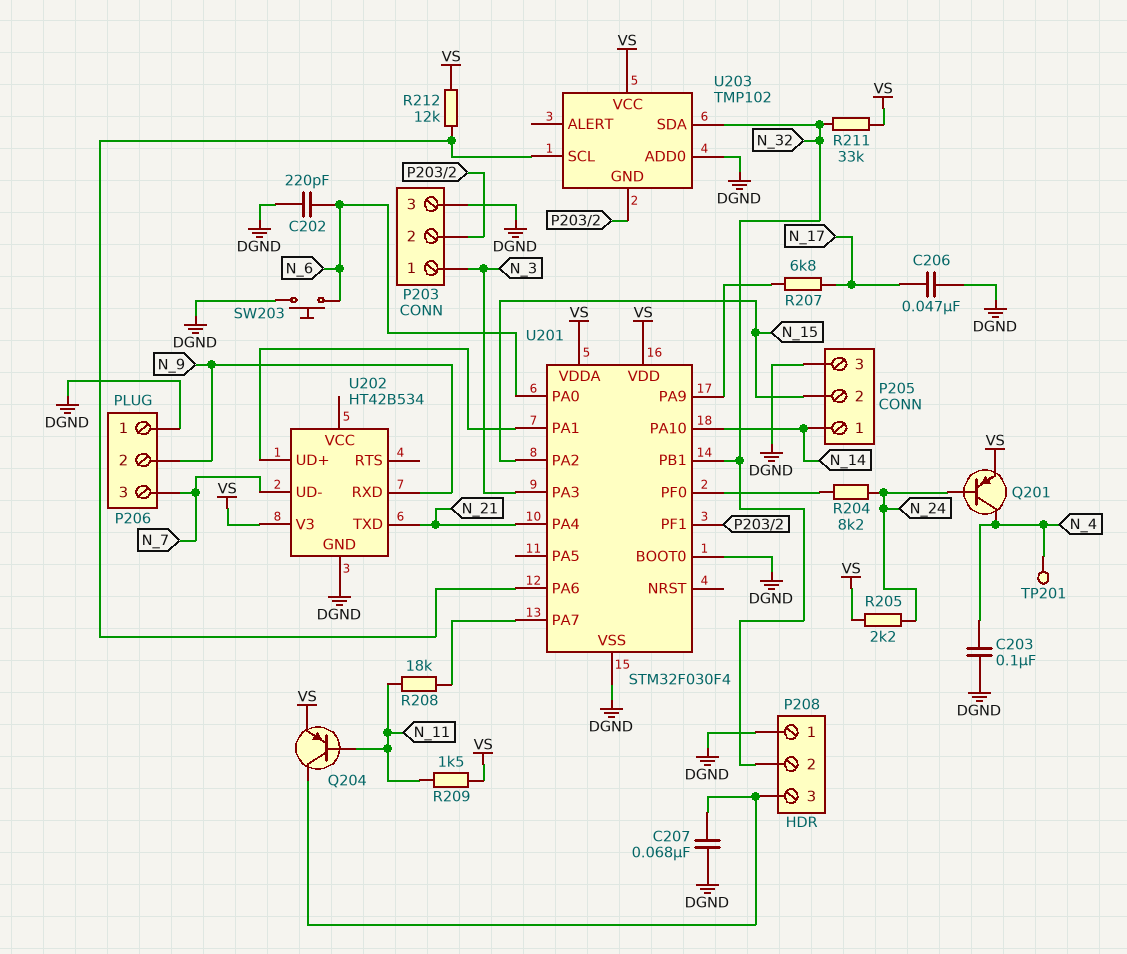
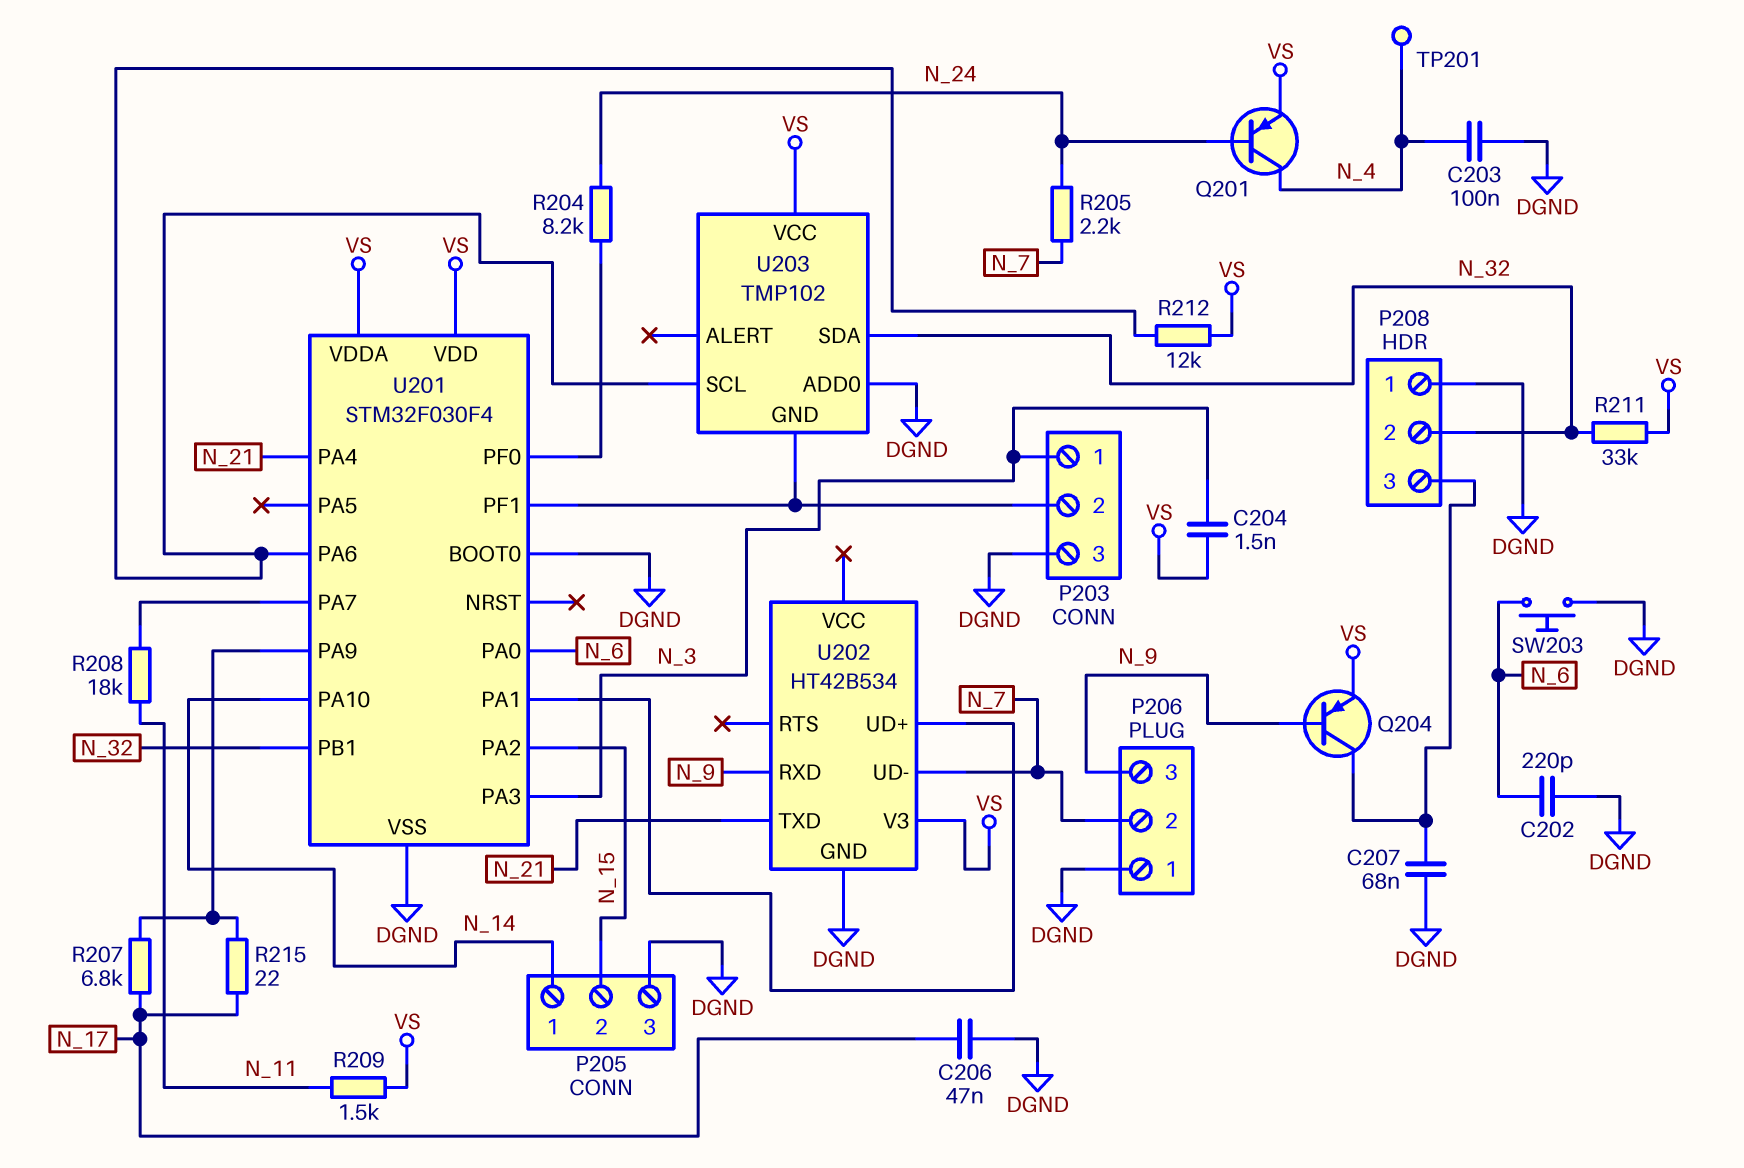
C204: none -> 1.5nF (N_3, VS)
P206 pin 2: N_9 -> N_7
P206 pin 3: N_7 -> N_9
Q204: PNP (B N_11, C P208/3, E VS) -> PNP (B N_9, C P208/3, E VS)
R205: 2.2k (N_24, VS) -> 2.2k (N_7, N_24)
R215: none -> 22 (N_17, U201/PA9)

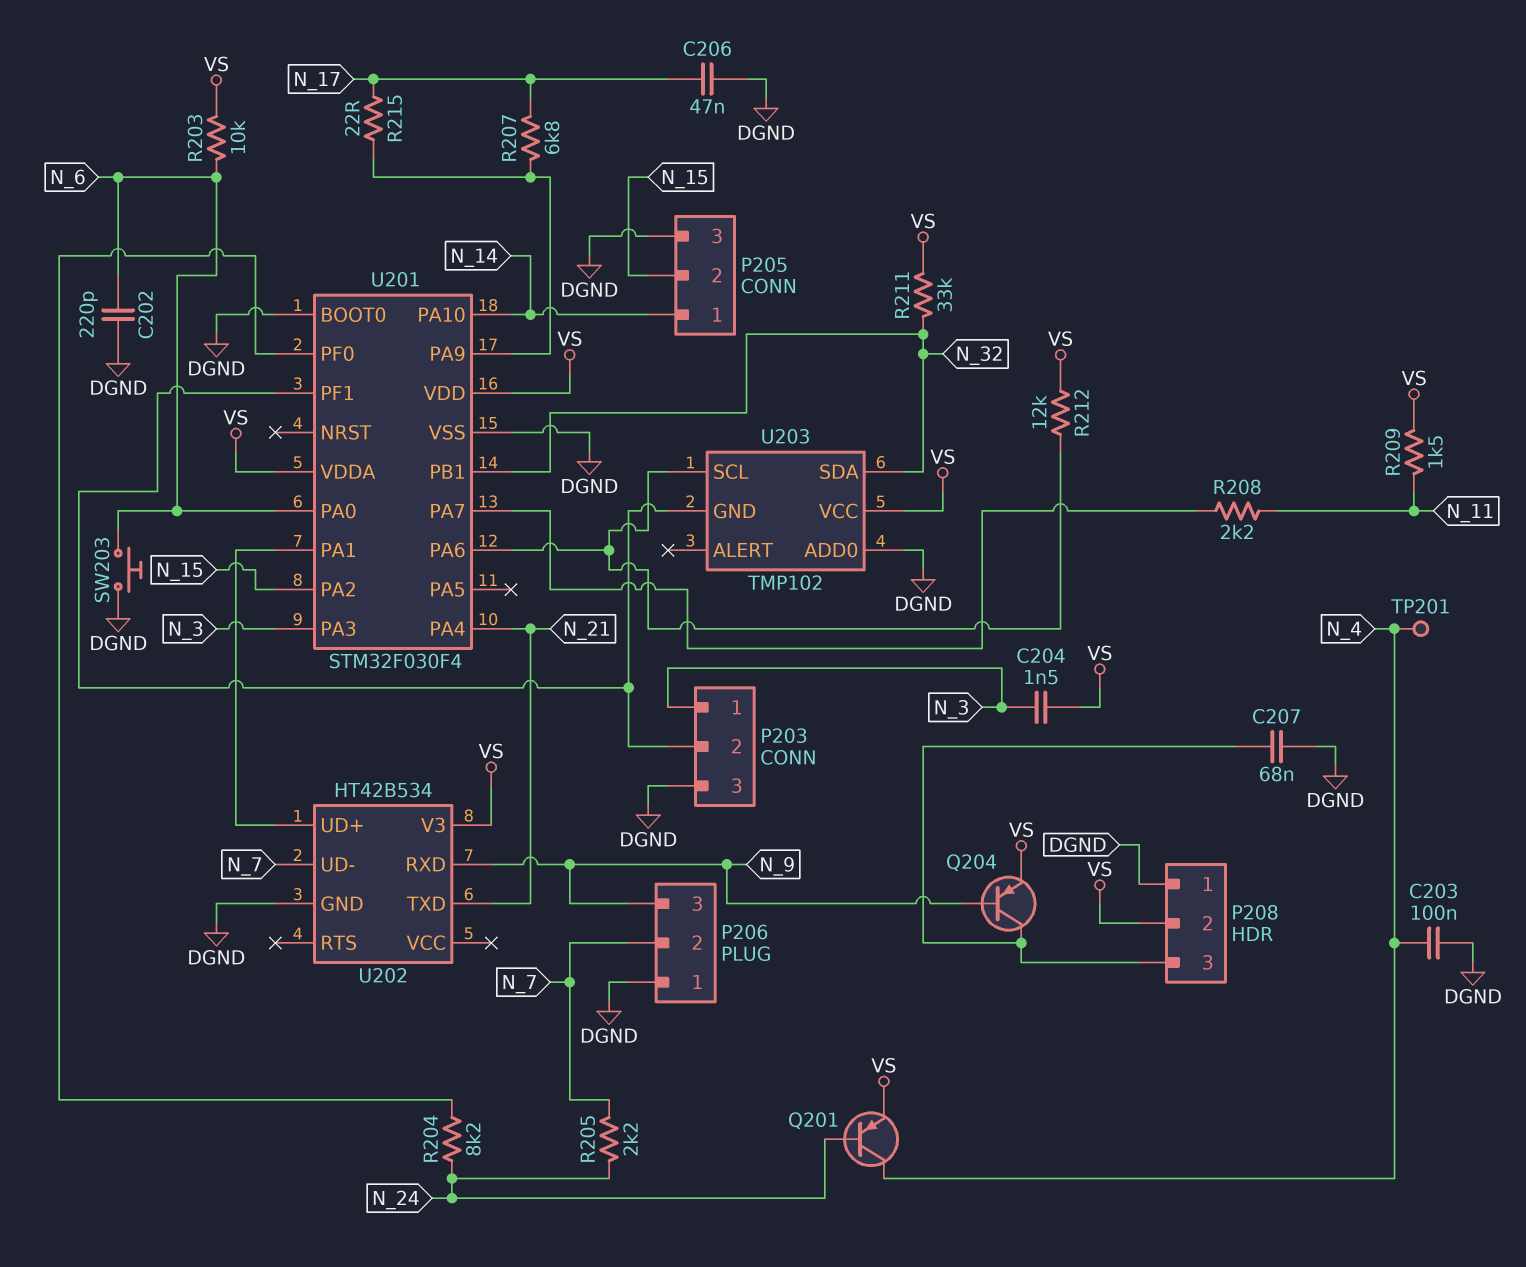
P208 pin 2: N_32 -> VS
R203: none -> 10k (N_6, VS)
R208: 18k (N_11, U201/PA7) -> 2.2k (N_11, U201/PA7)

